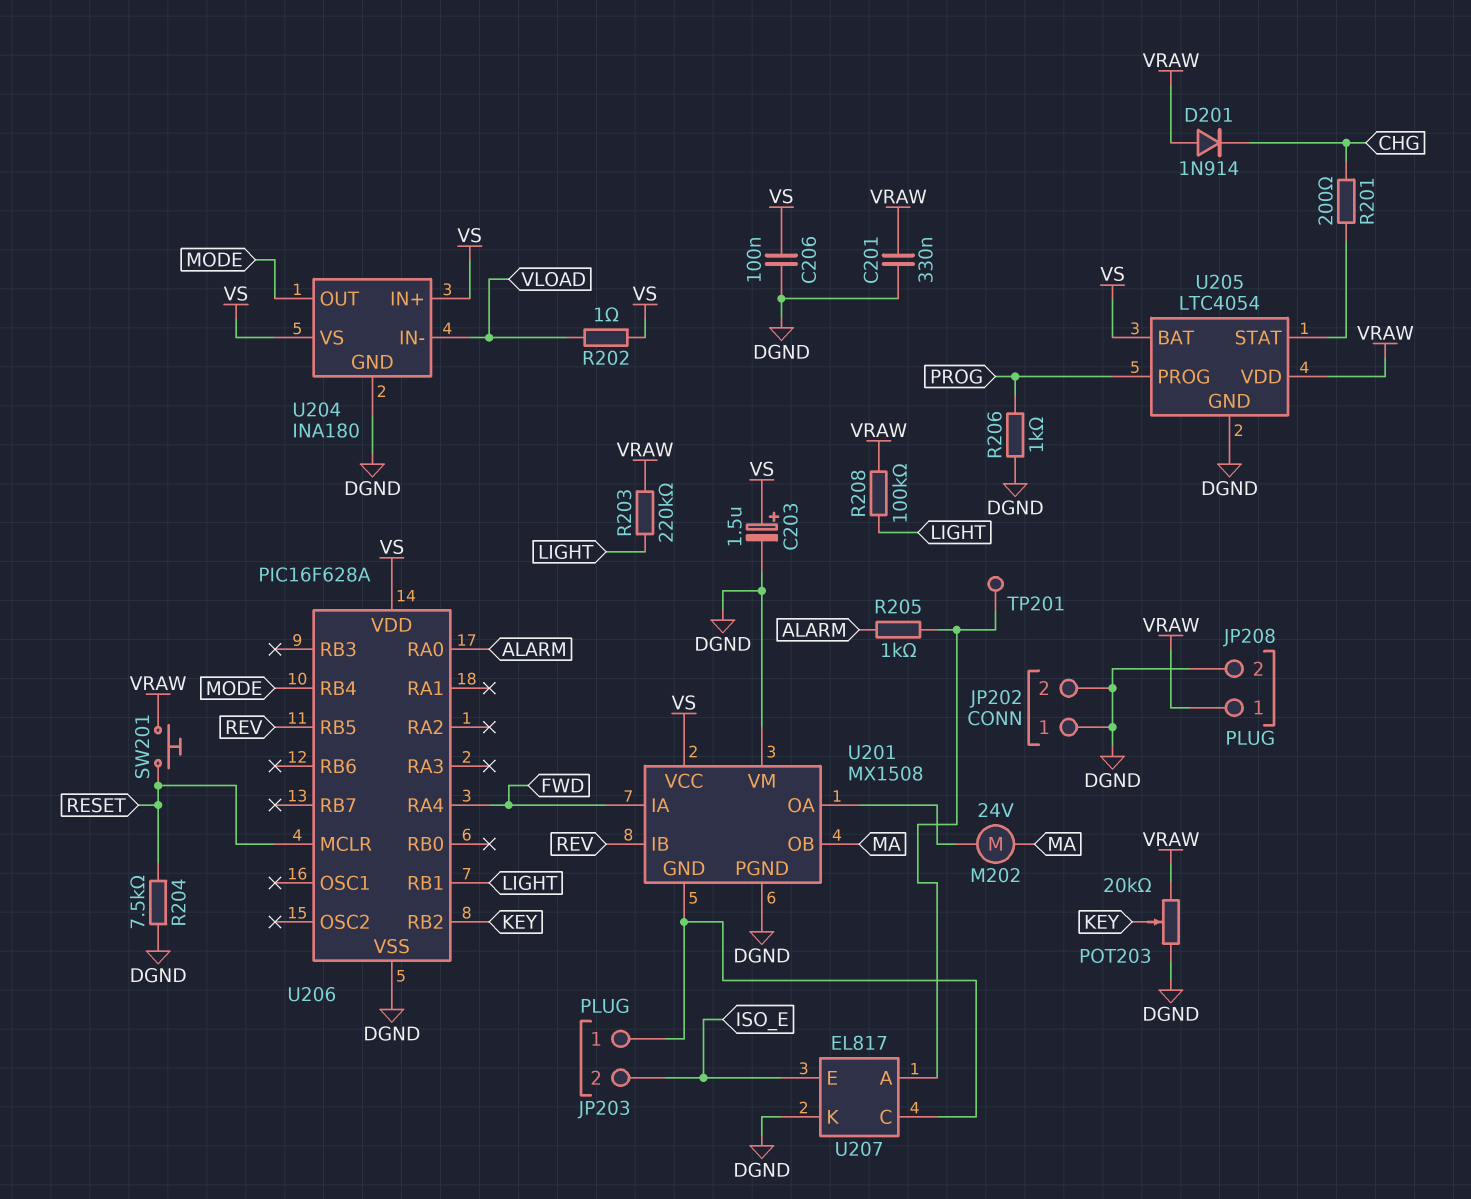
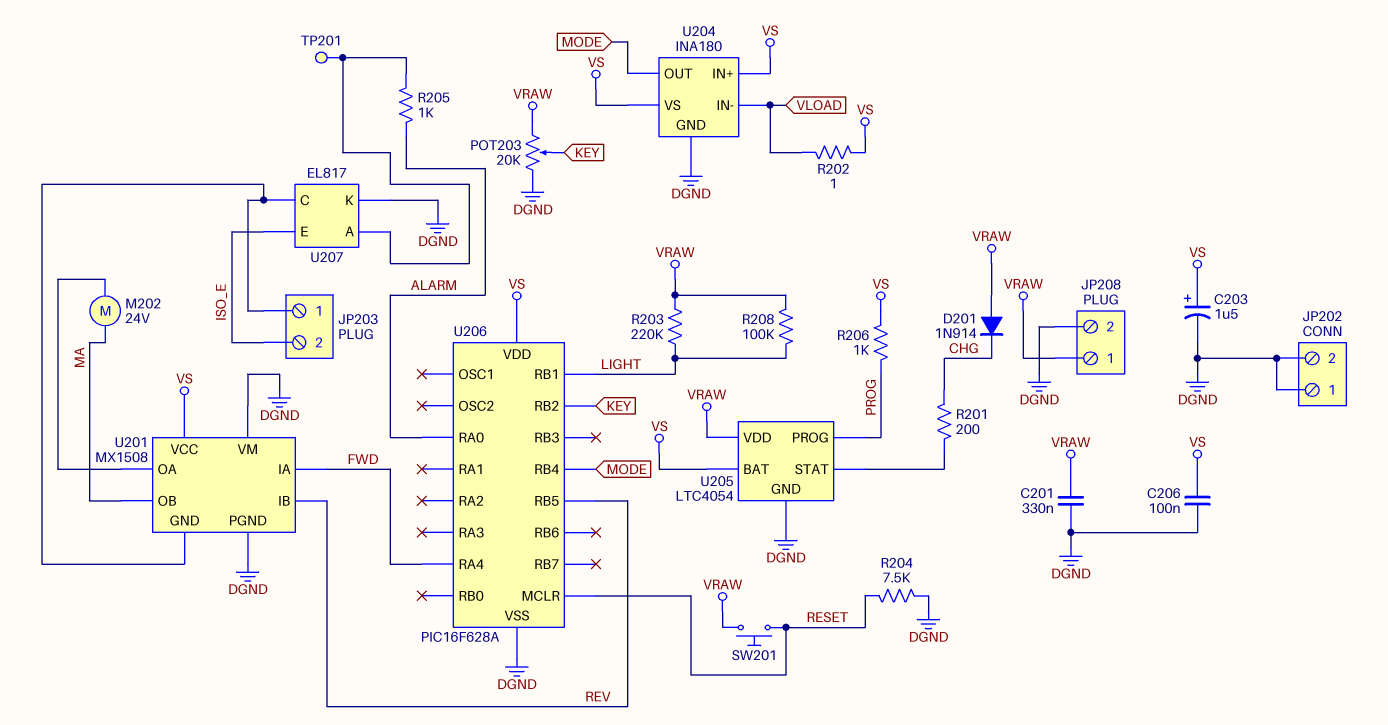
R206: 1k (DGND, PROG) -> 1k (PROG, VS)

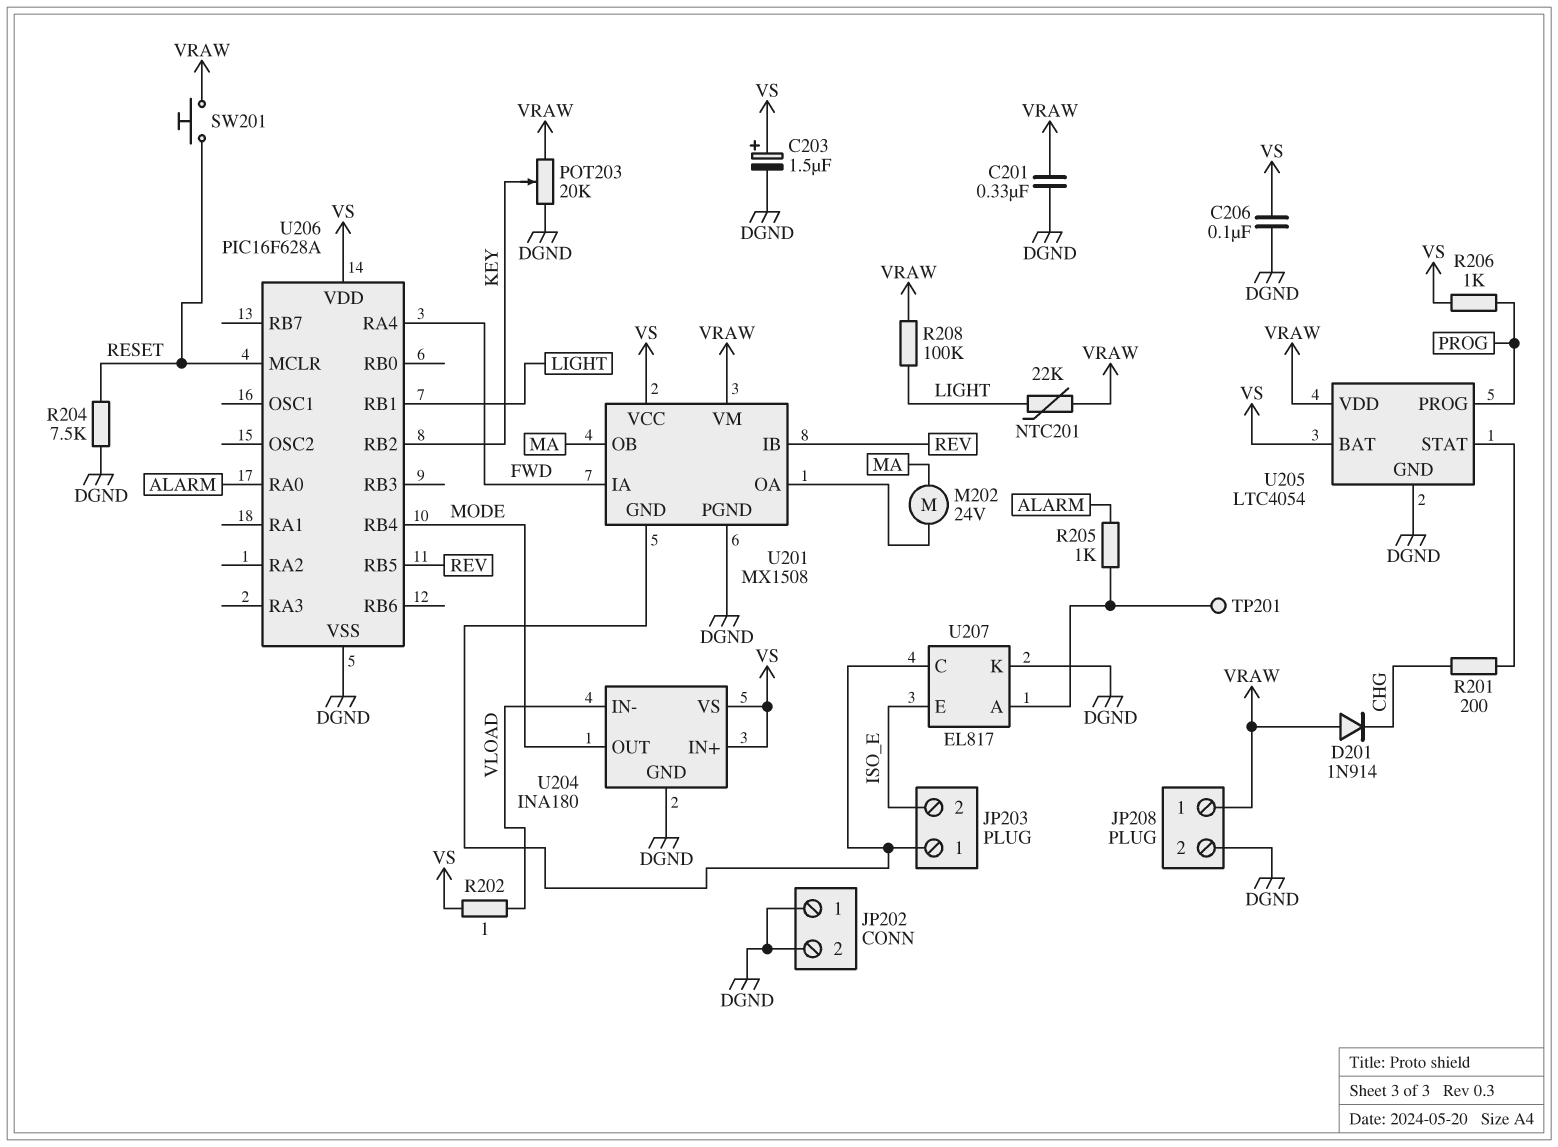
NTC201: none -> 22k (LIGHT, VRAW)
R203: 220k (LIGHT, VRAW) -> none
U201 pin VM: DGND -> VRAW

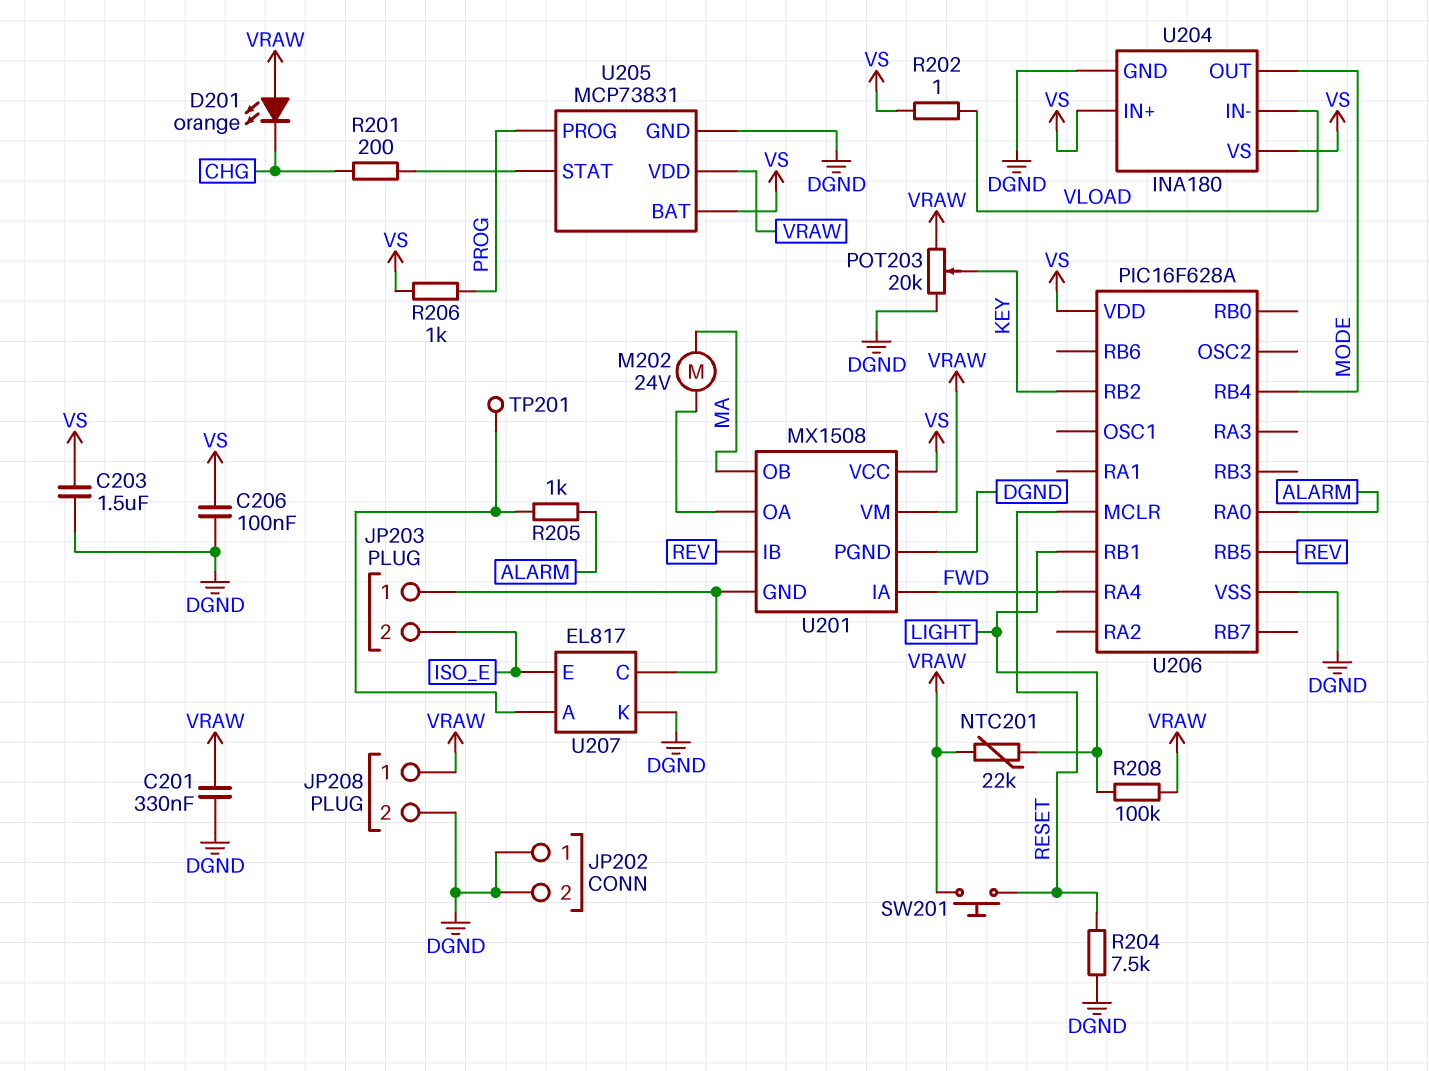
C203: 1.5uF (plus VS, minus DGND) -> 1.5uF (DGND, VS)
D201: diode 1N914 (A VRAW, K CHG) -> LED orange (A VRAW, K CHG)
U205: LTC4054 -> MCP73831

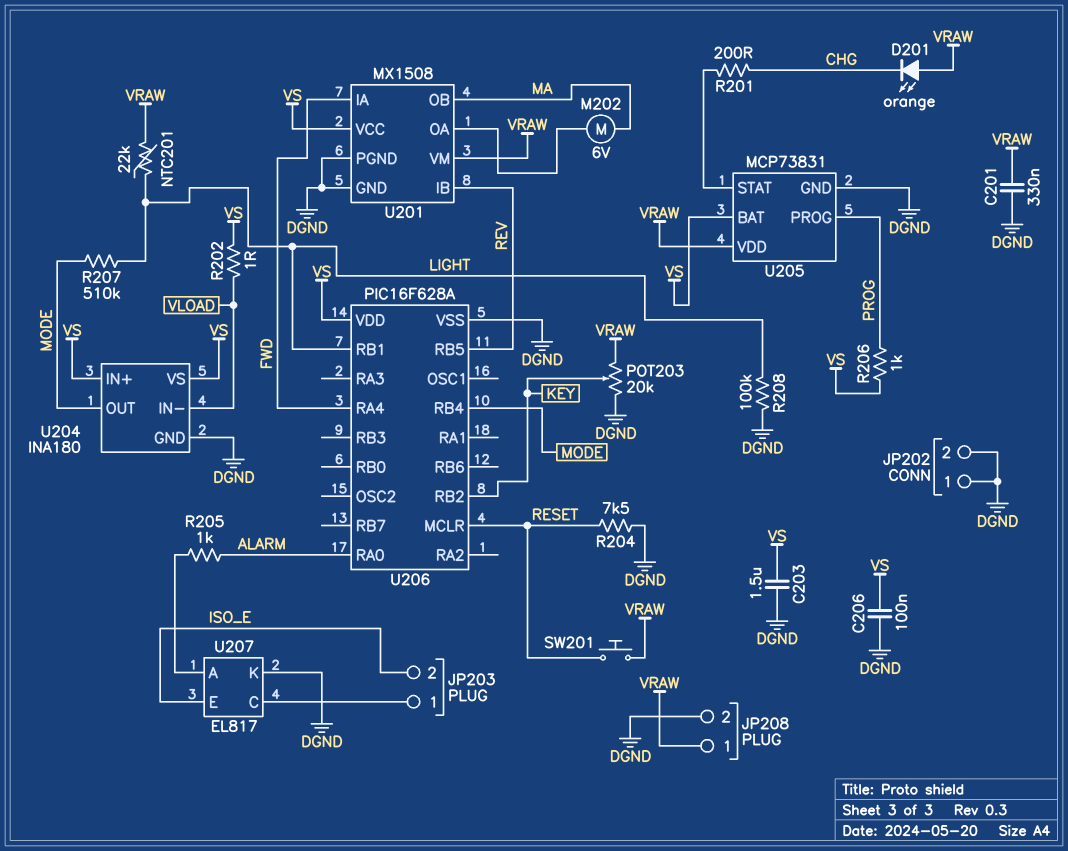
M202: motor 24V (MA, U201/OA) -> motor 6V (MA, U201/OA)
R207: none -> 510k (LIGHT, MODE)
R208: 100k (LIGHT, VRAW) -> 100k (DGND, LIGHT)
TP201: test point (U207/A) -> none
U201 pin GND: JP203/1 -> DGND

